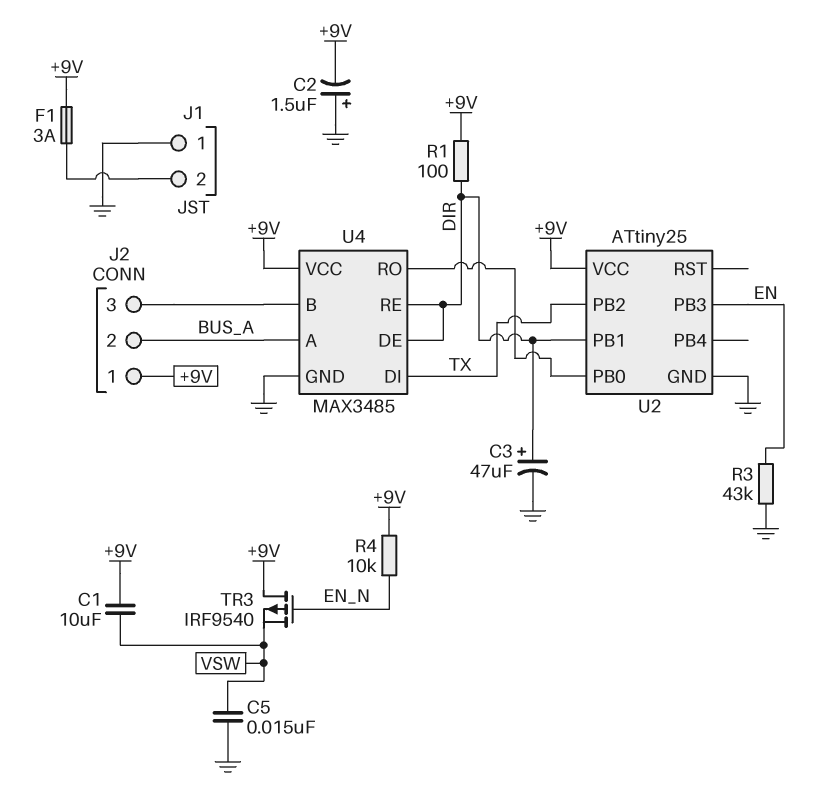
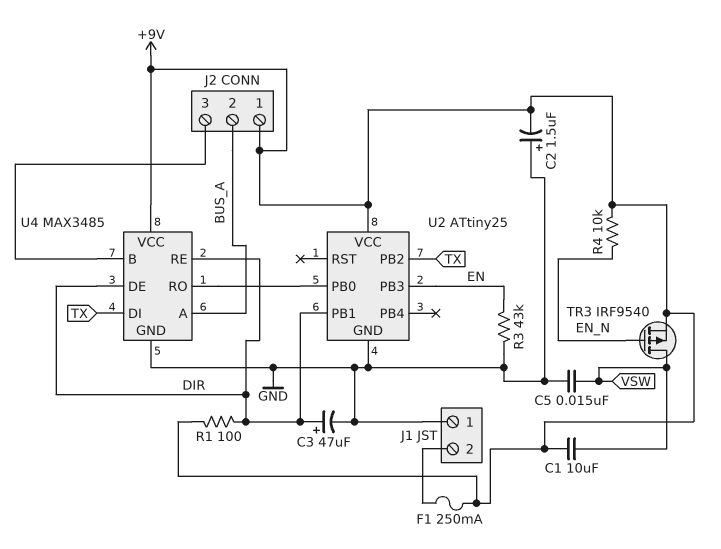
F1: 3A (+9V, J1/2) -> 250mA (+9V, J1/2)
TR3: PMOS IRF9540 (G EN_N, D +9V, S VSW) -> PMOS IRF9540 (G EN_N, D VSW, S +9V)

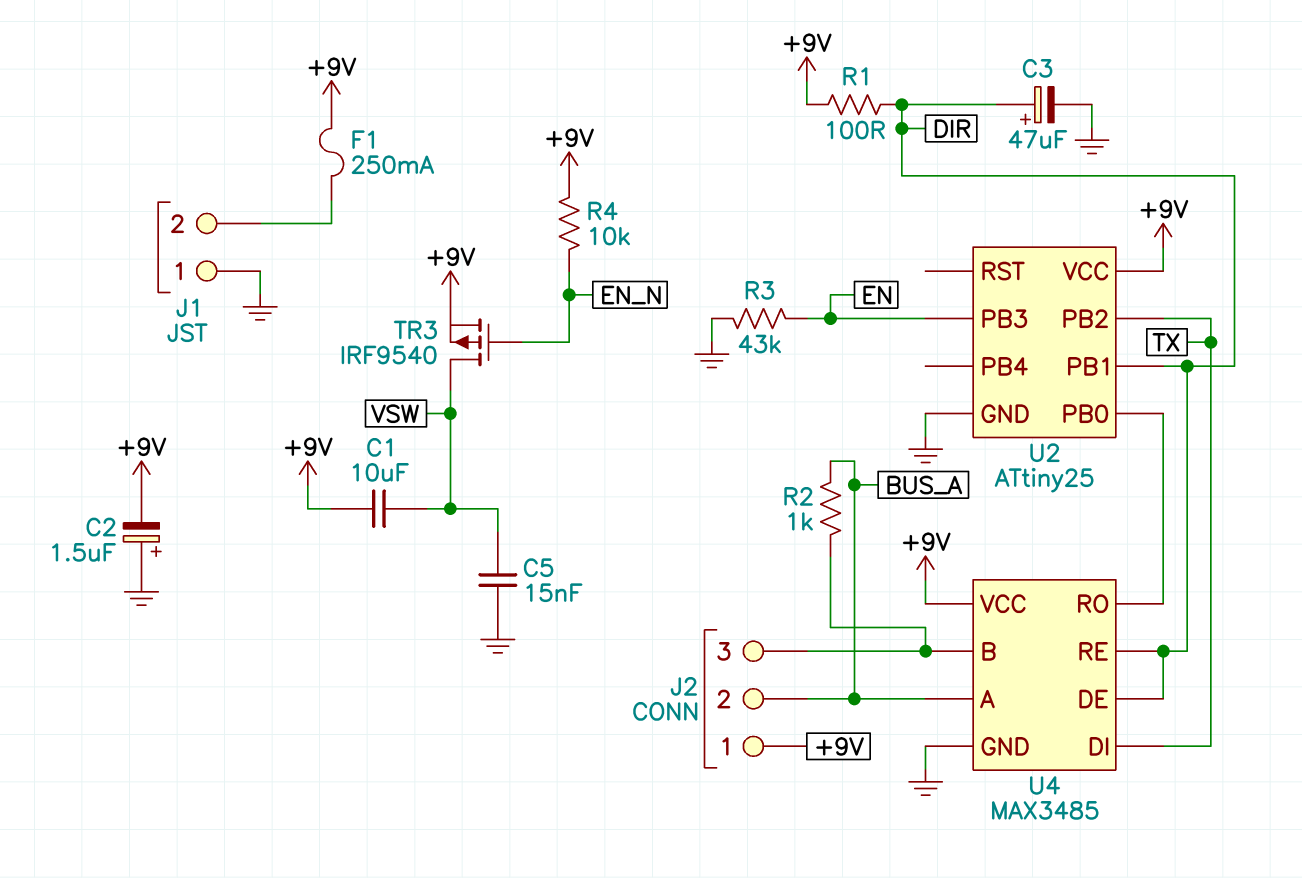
R2: none -> 1k (BUS_A, J2/3)

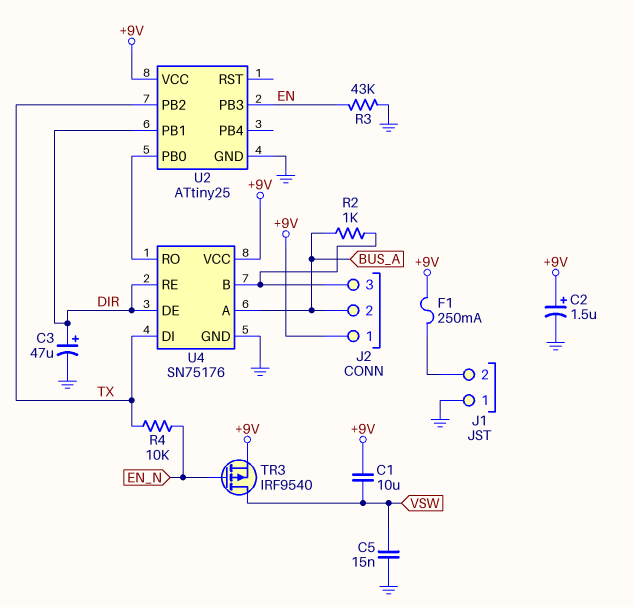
C2: 1.5uF (plus GND, minus +9V) -> 1.5uF (plus +9V, minus GND)
R1: 100 (+9V, DIR) -> none
R4: 10k (+9V, EN_N) -> 10k (EN_N, TX)
U4: MAX3485 -> SN75176

